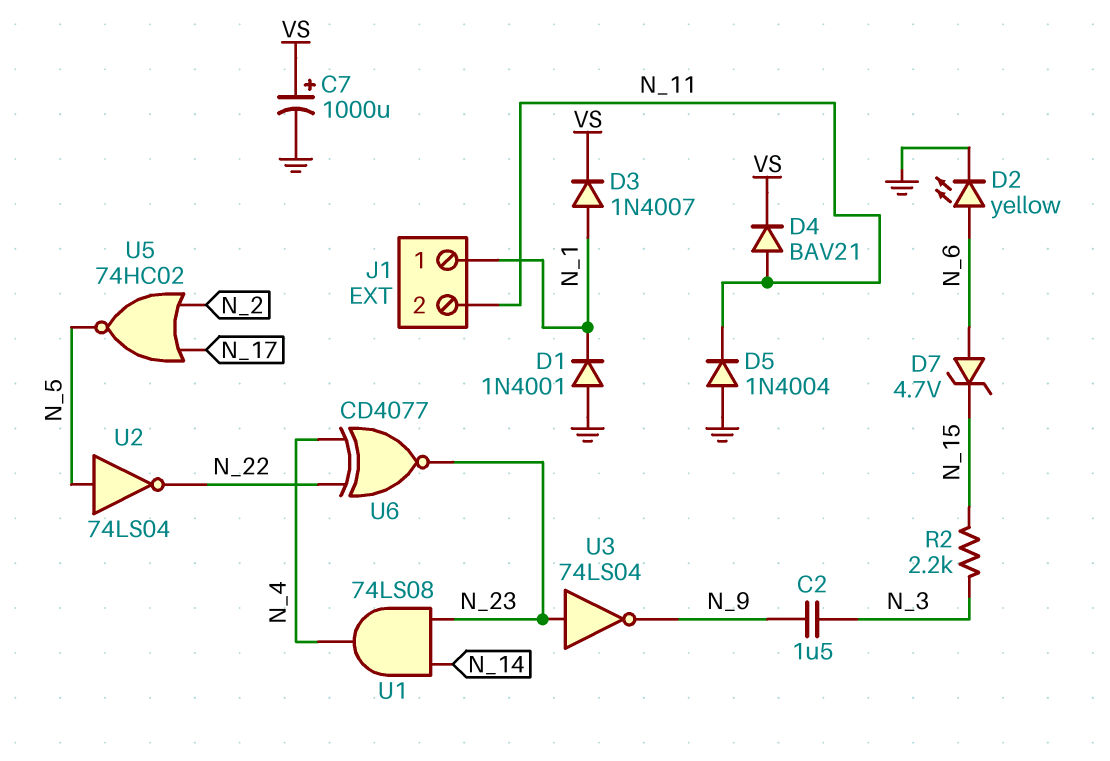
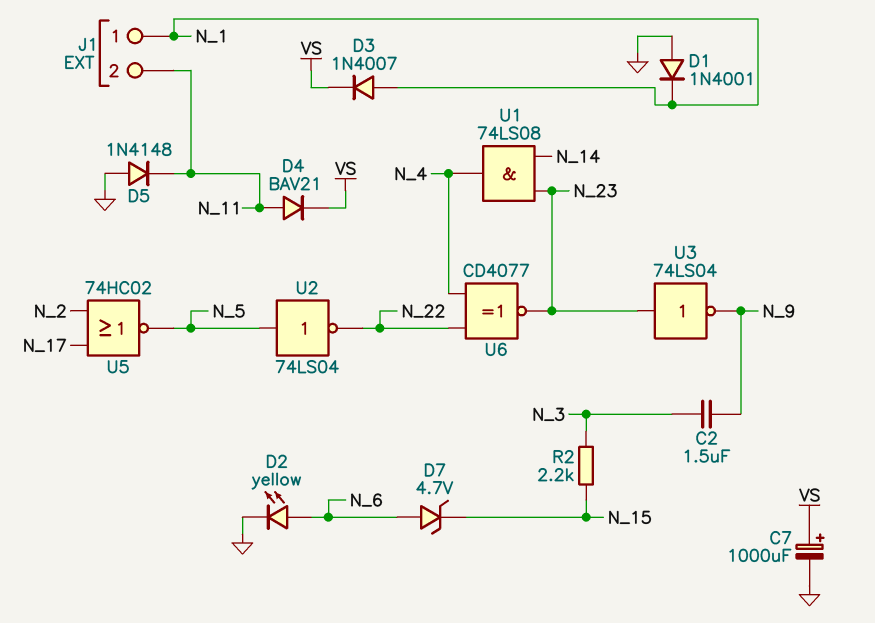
D5: diode 1N4004 (A GND, K N_11) -> diode 1N4148 (A GND, K N_11)

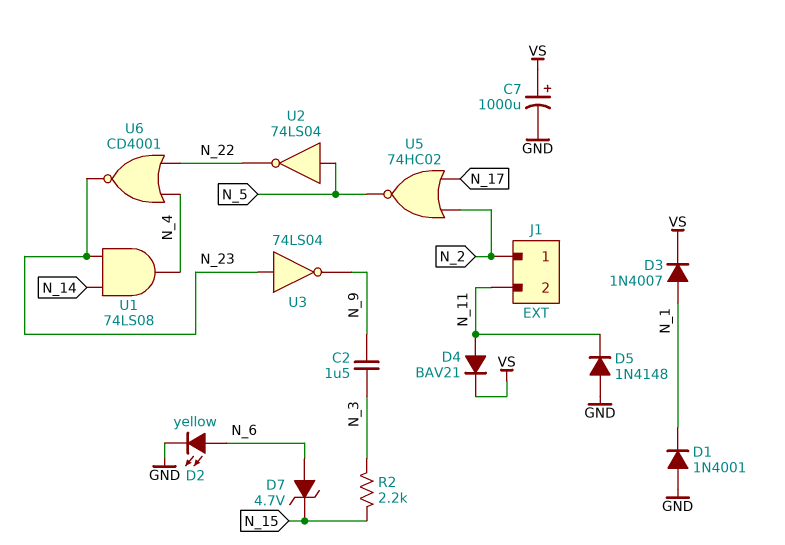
J1 pin 1: N_1 -> N_2
U6: XNOR CD4077 (in N_4, in N_22, out N_23) -> NOR CD4001 (in N_4, in N_22, out N_23)

